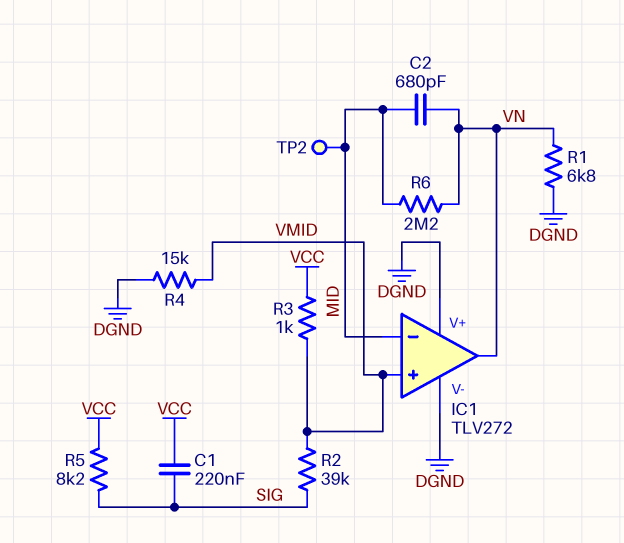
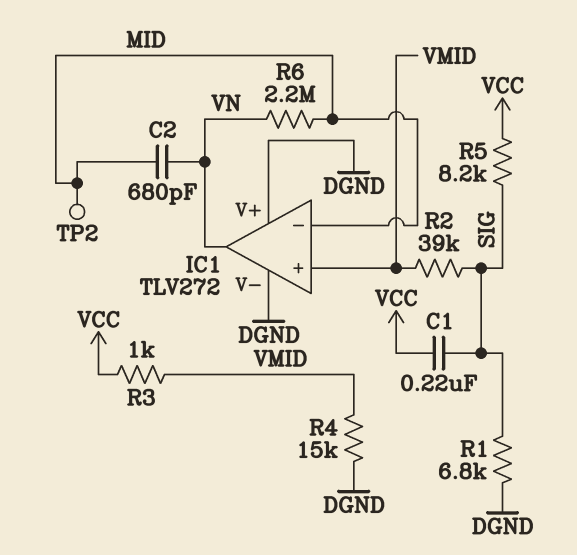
R1: 6.8k (DGND, VN) -> 6.8k (DGND, SIG)

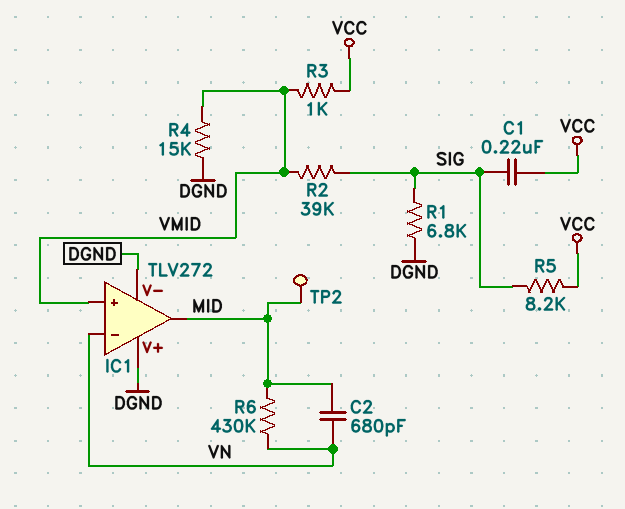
IC1 pin in-: MID -> VN
IC1 pin out: VN -> MID
R6: 2.2M (MID, VN) -> 430k (MID, VN)

